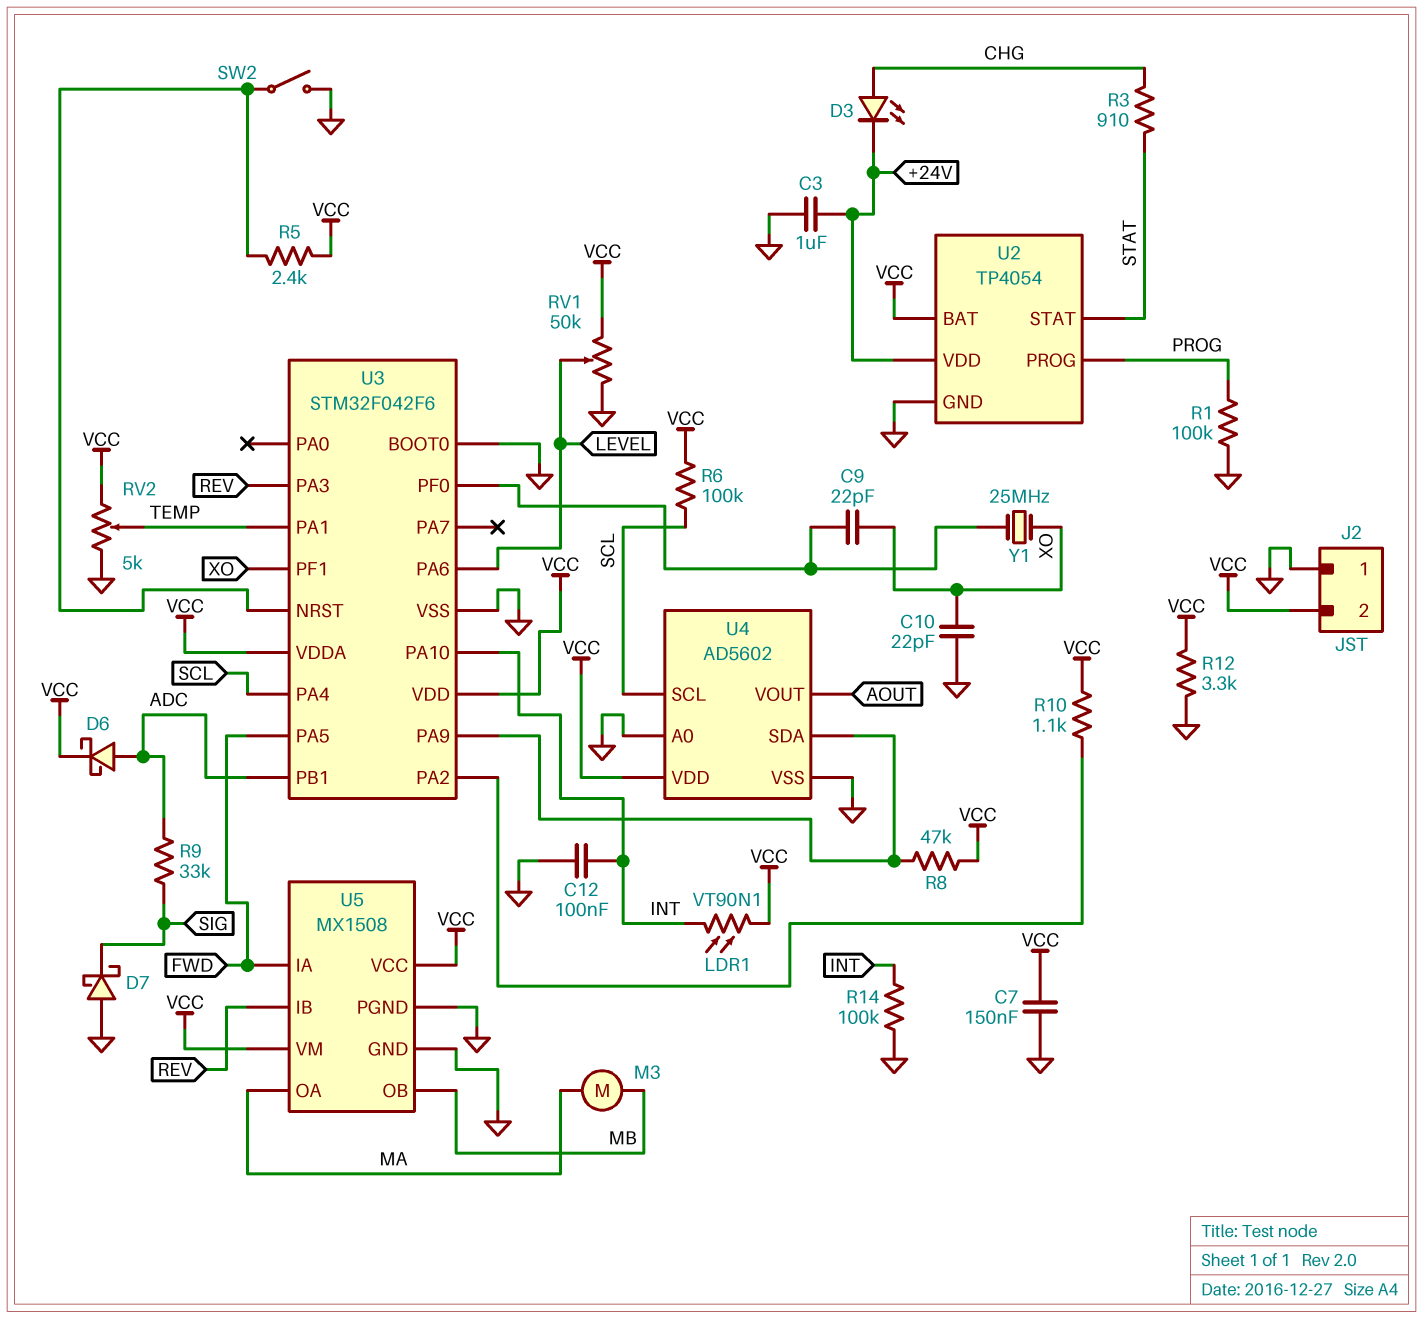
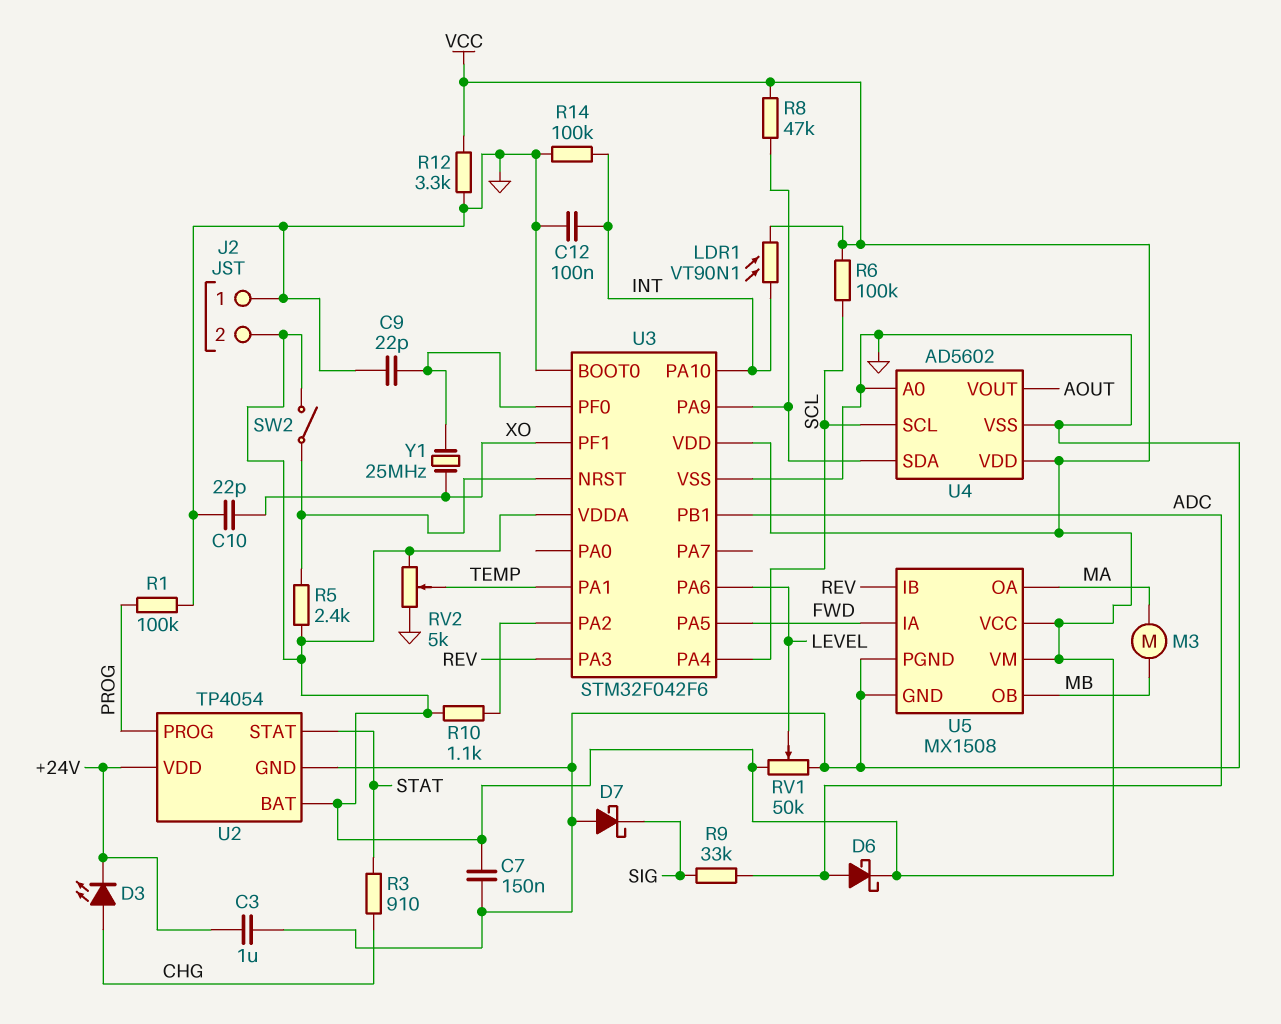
C9: 22pF (U3/PF0, XO) -> 22pF (GND, U3/PF0)
SW2: switch (GND, U3/NRST) -> switch (U3/NRST, VCC)

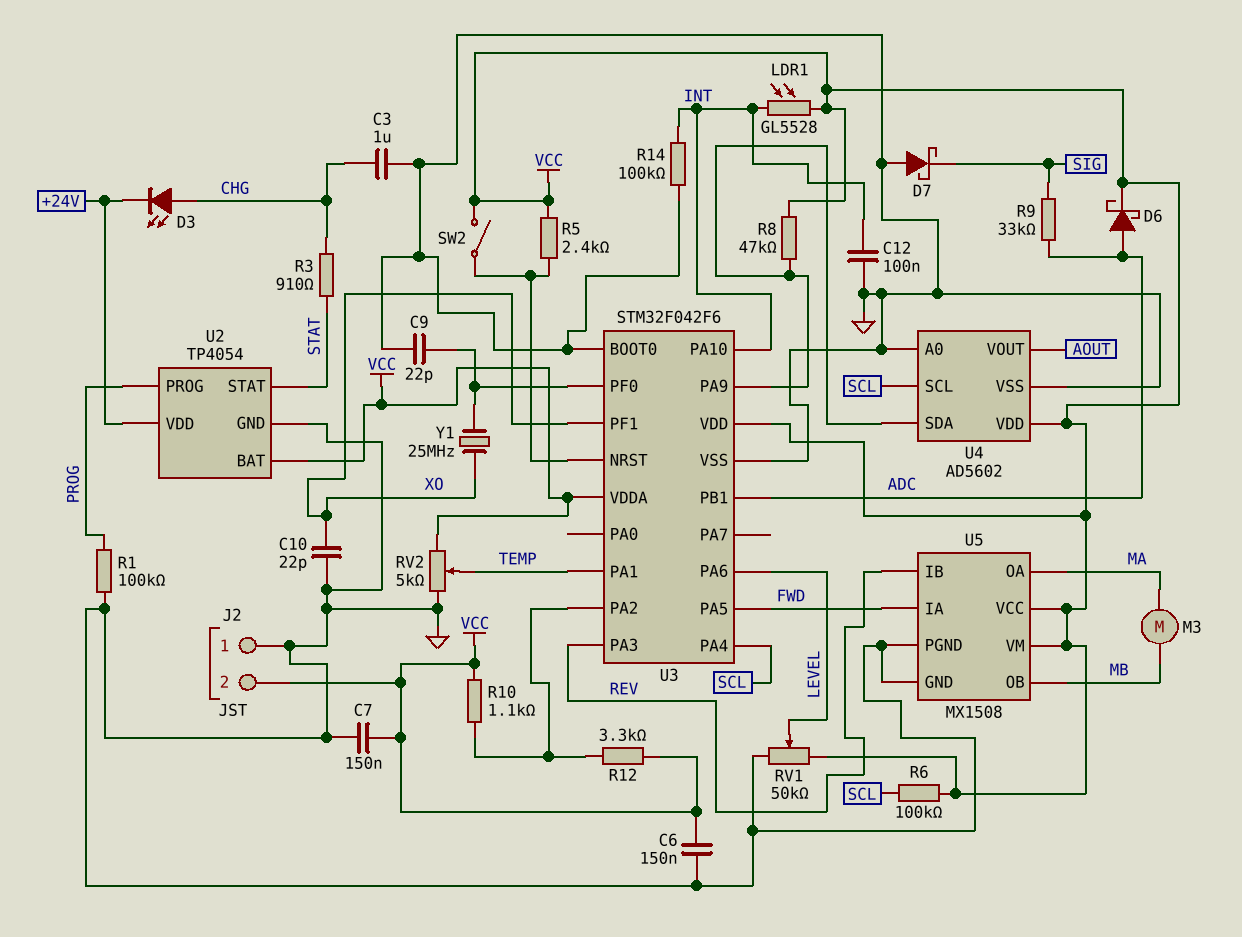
C3: 1uF (+24V, GND) -> 1uF (CHG, GND)
C6: none -> 150nF (GND, VCC)
LDR1: VT90N1 (INT, VCC) -> GL5528 (INT, VCC)
R12: 3.3k (GND, VCC) -> 3.3k (U3/PA2, VCC)

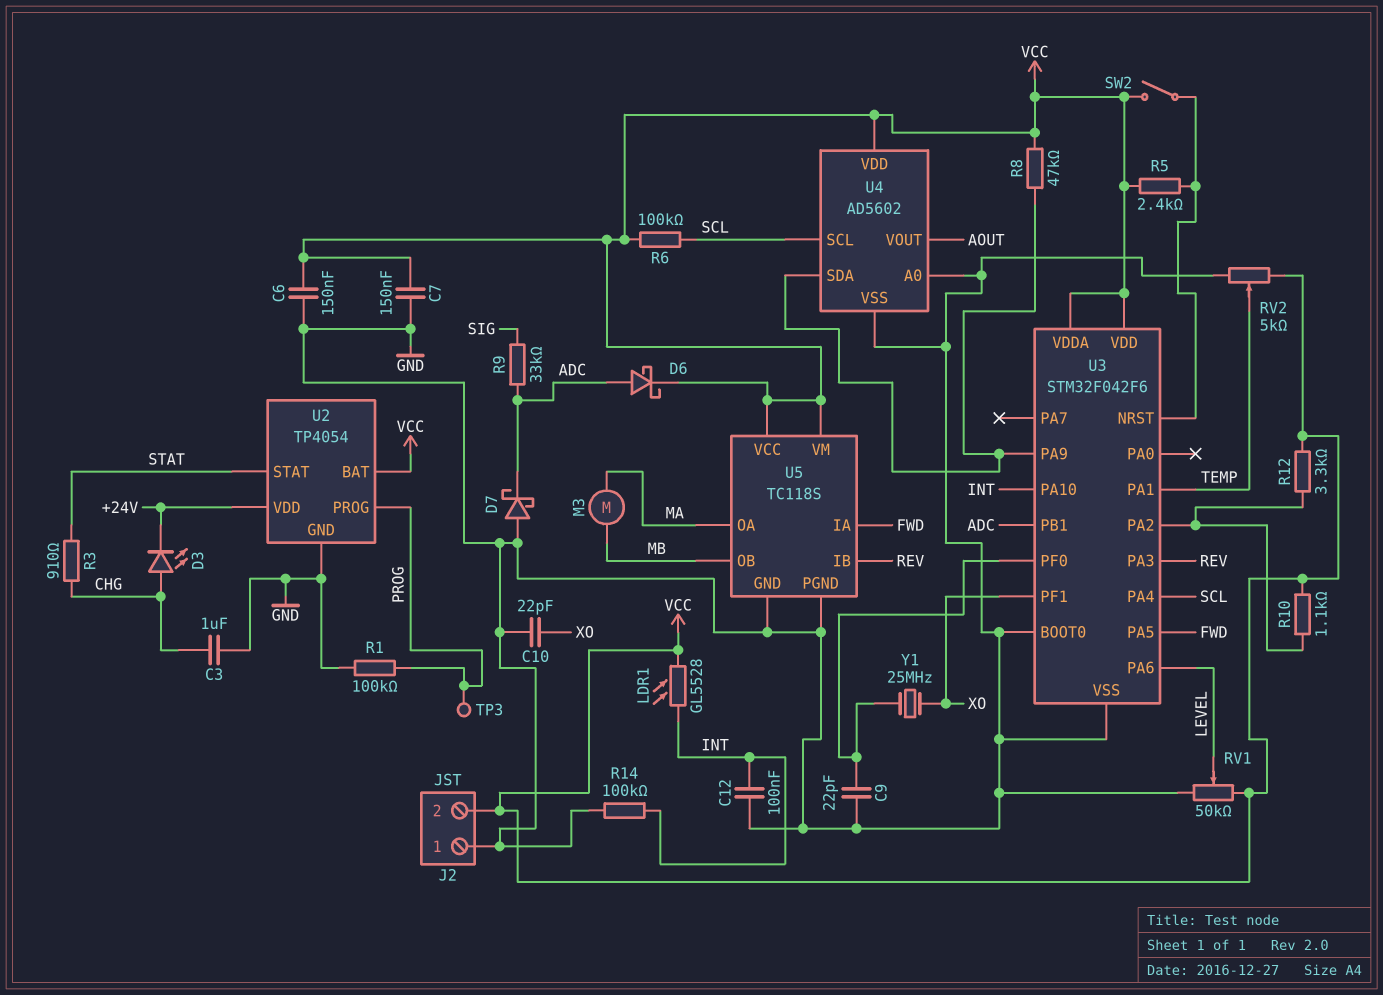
D7: schottky (A GND, K SIG) -> schottky (A GND, K ADC)
TP3: none -> test point (PROG)
U5: MX1508 -> TC118S

